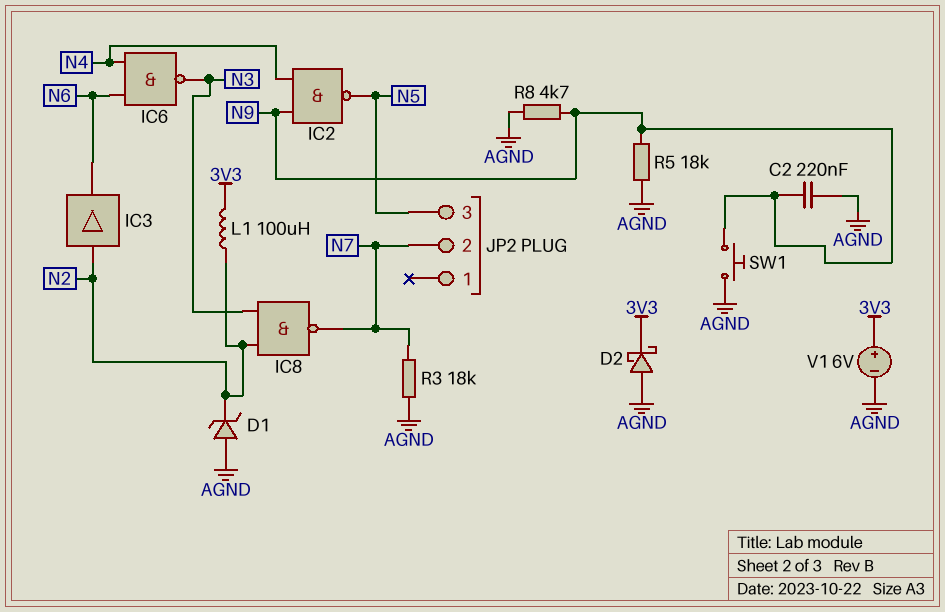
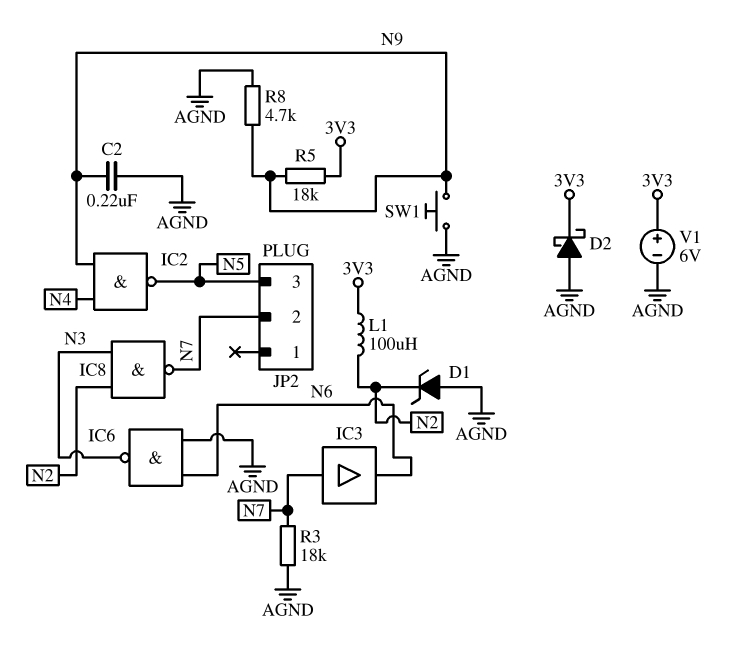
IC3: buffer (in N2, out N6) -> buffer (in N7, out N6)
IC6: NAND (in N4, in N6, out N3) -> NAND (in AGND, in N6, out N3)
R5: 18k (AGND, N9) -> 18k (3V3, N9)

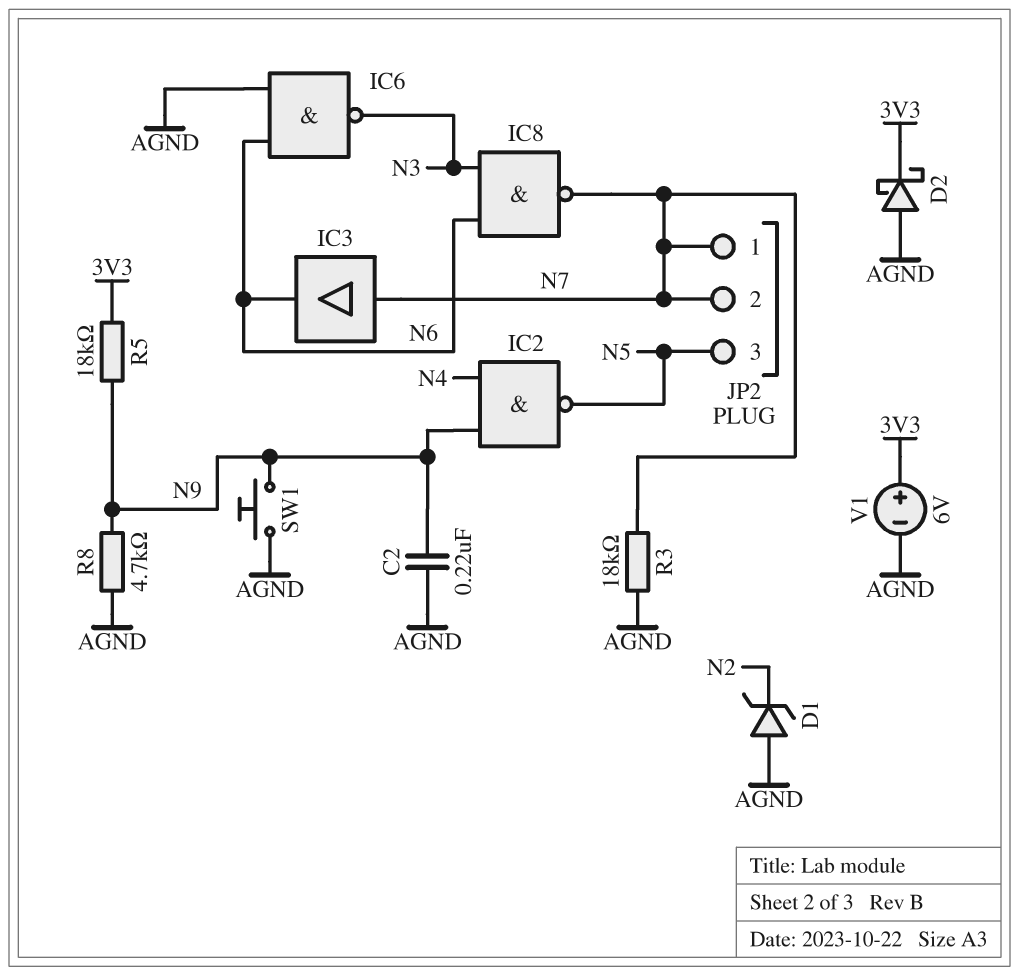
IC8: NAND (in N2, in N3, out N7) -> NAND (in N3, in N6, out N7)
JP2 pin 1: none -> N7
L1: 100uH (3V3, N2) -> none

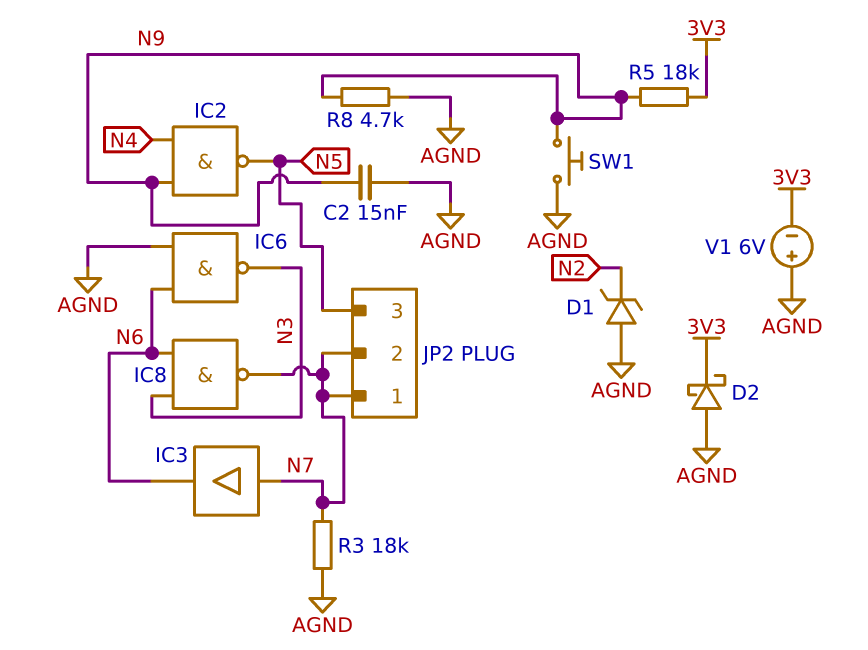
C2: 220nF (AGND, N9) -> 15nF (AGND, N9)
V1: 6V (plus 3V3, minus AGND) -> 6V (plus AGND, minus 3V3)

